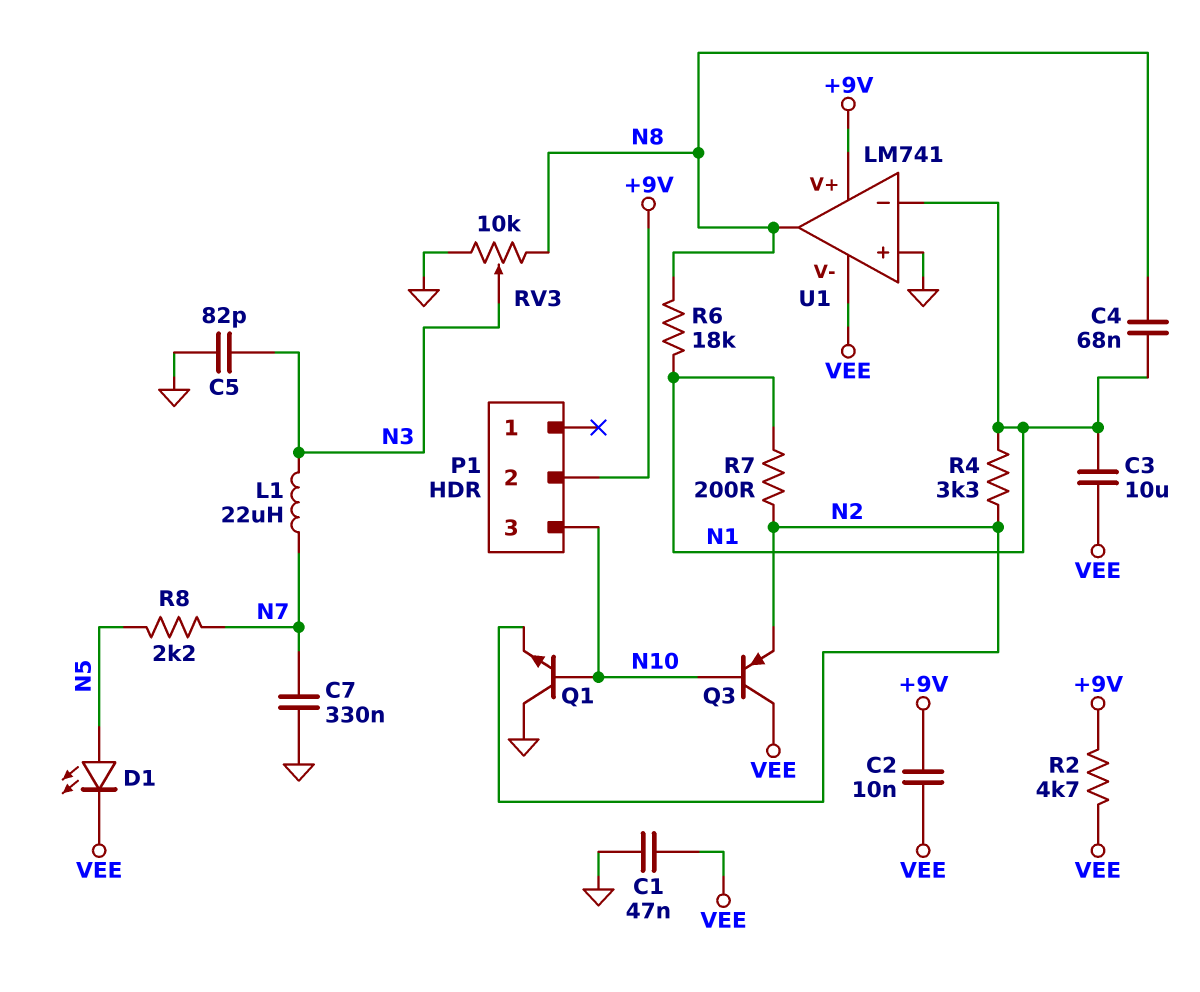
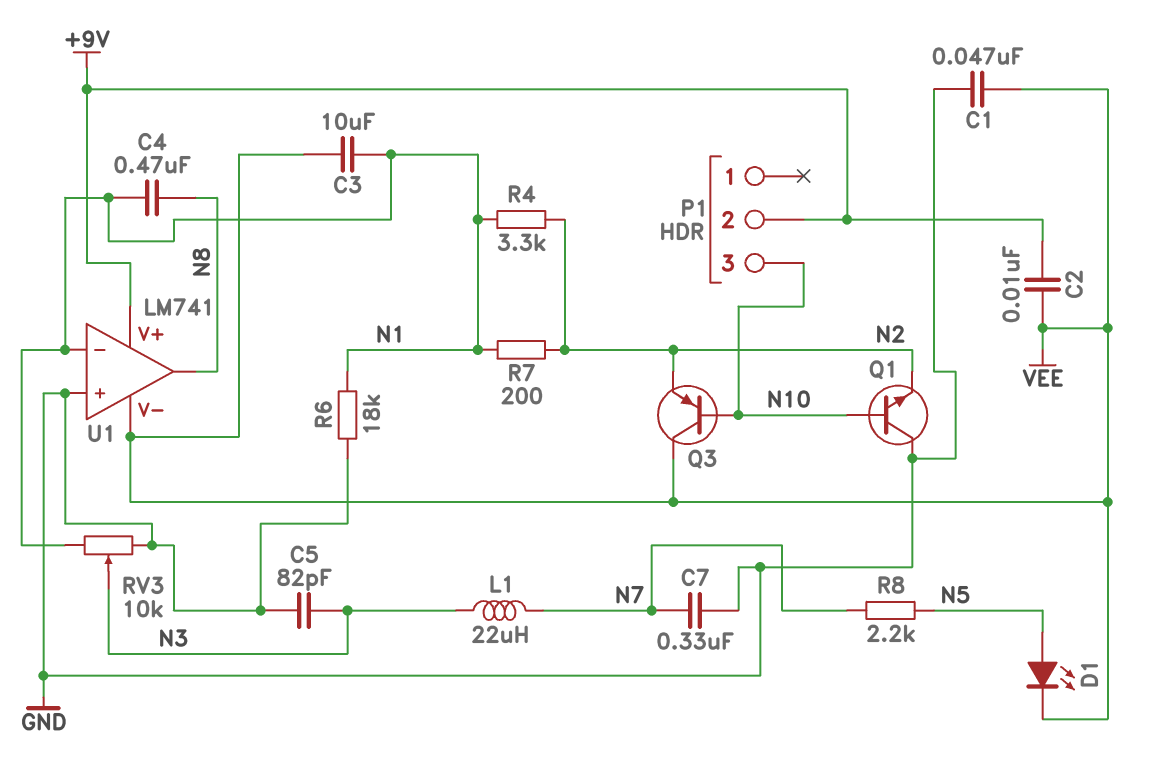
C4: 68nF (N1, N8) -> 470nF (N1, N8)
R2: 4.7k (+9V, VEE) -> none
R6: 18k (N1, N8) -> 18k (GND, N1)
RV3: 10k (GND, N8, wiper N3) -> 10k (GND, N1, wiper N3)

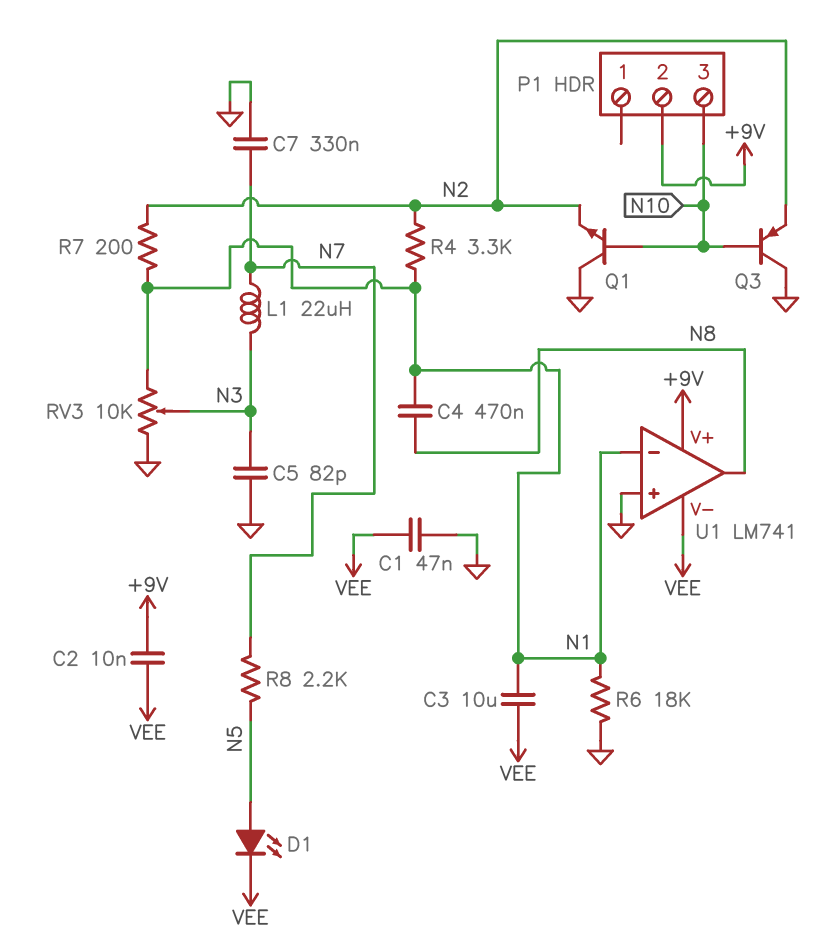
Q3: PNP (B N10, C VEE, E N2) -> PNP (B N10, C GND, E N2)

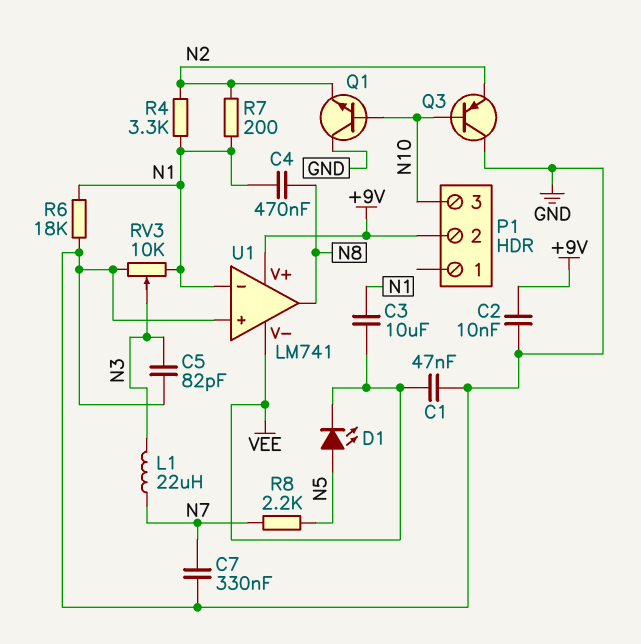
C2: 10nF (+9V, VEE) -> 10nF (+9V, GND)

